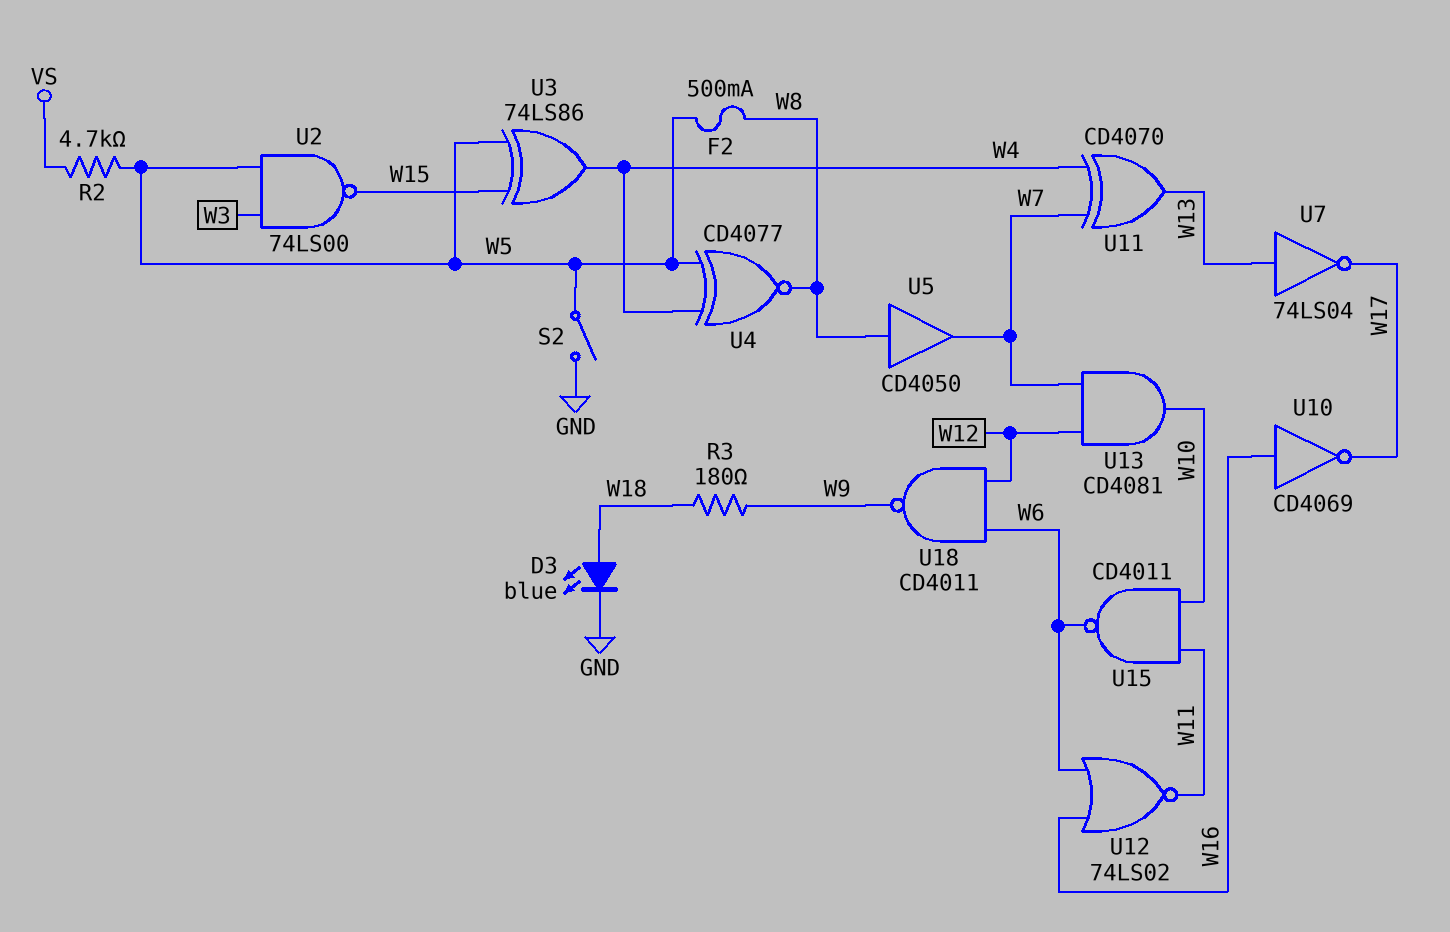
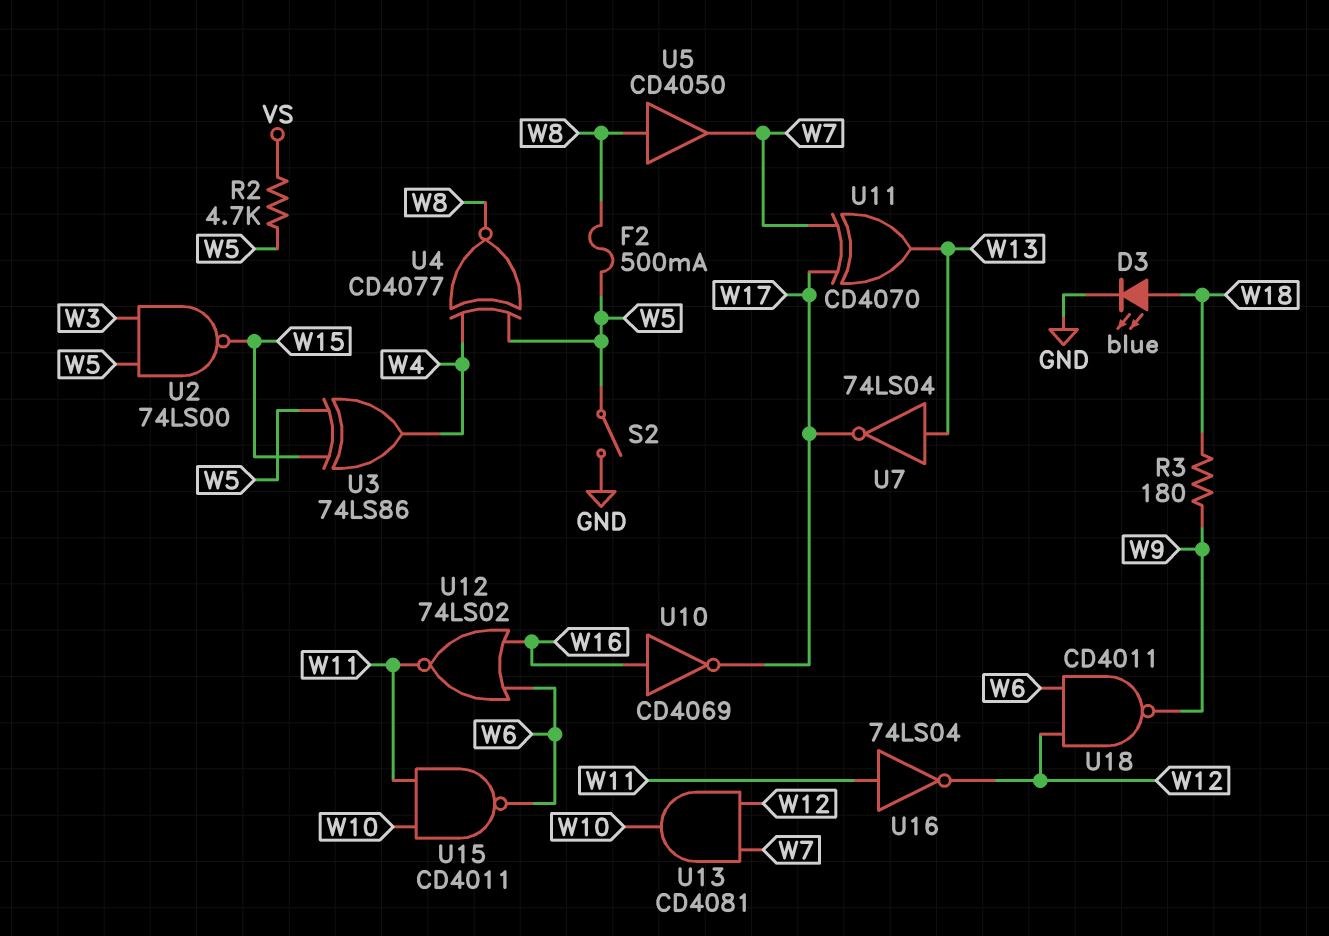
U11: XOR CD4070 (in W4, in W7, out W13) -> XOR CD4070 (in W7, in W17, out W13)
U16: none -> NOT 74LS04 (in W11, out W12)

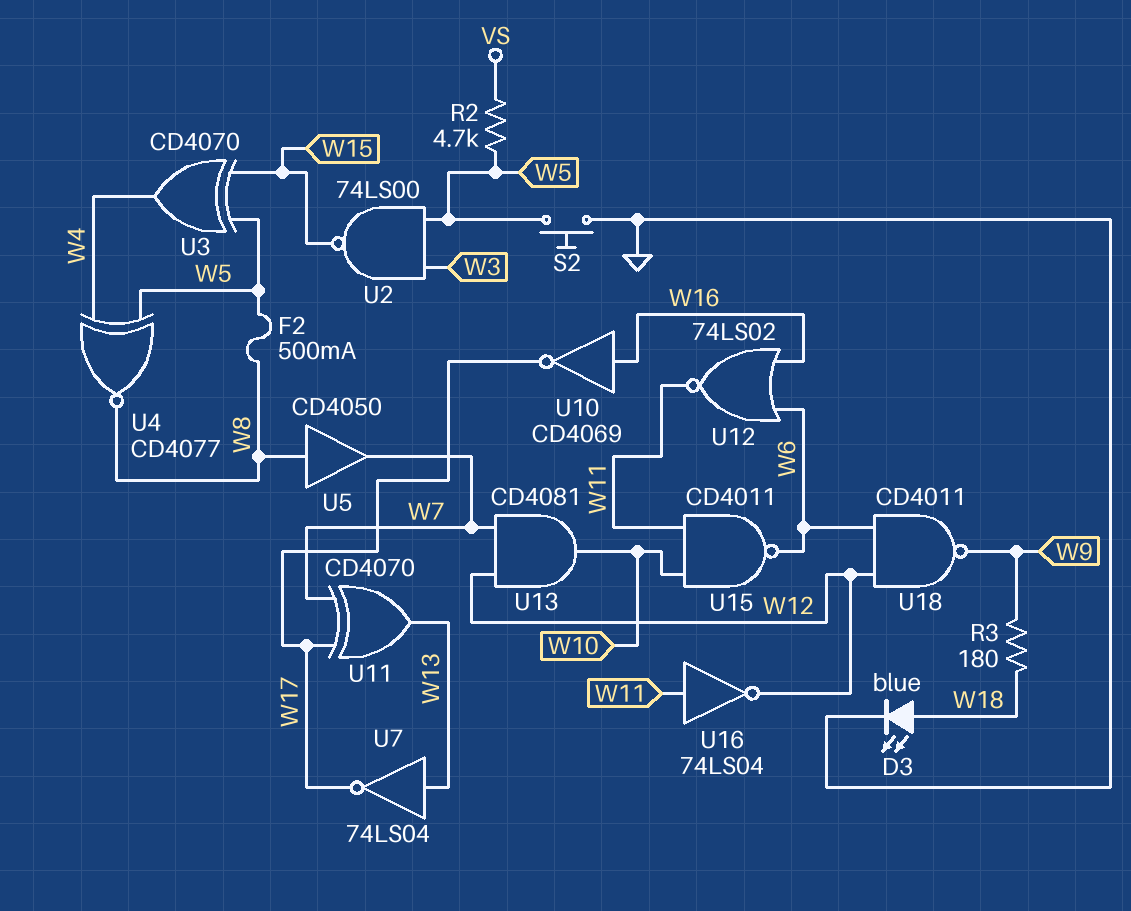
S2: switch (GND, W5) -> button (GND, W5)
U3: XOR 74LS86 (in W5, in W15, out W4) -> XOR CD4070 (in W5, in W15, out W4)

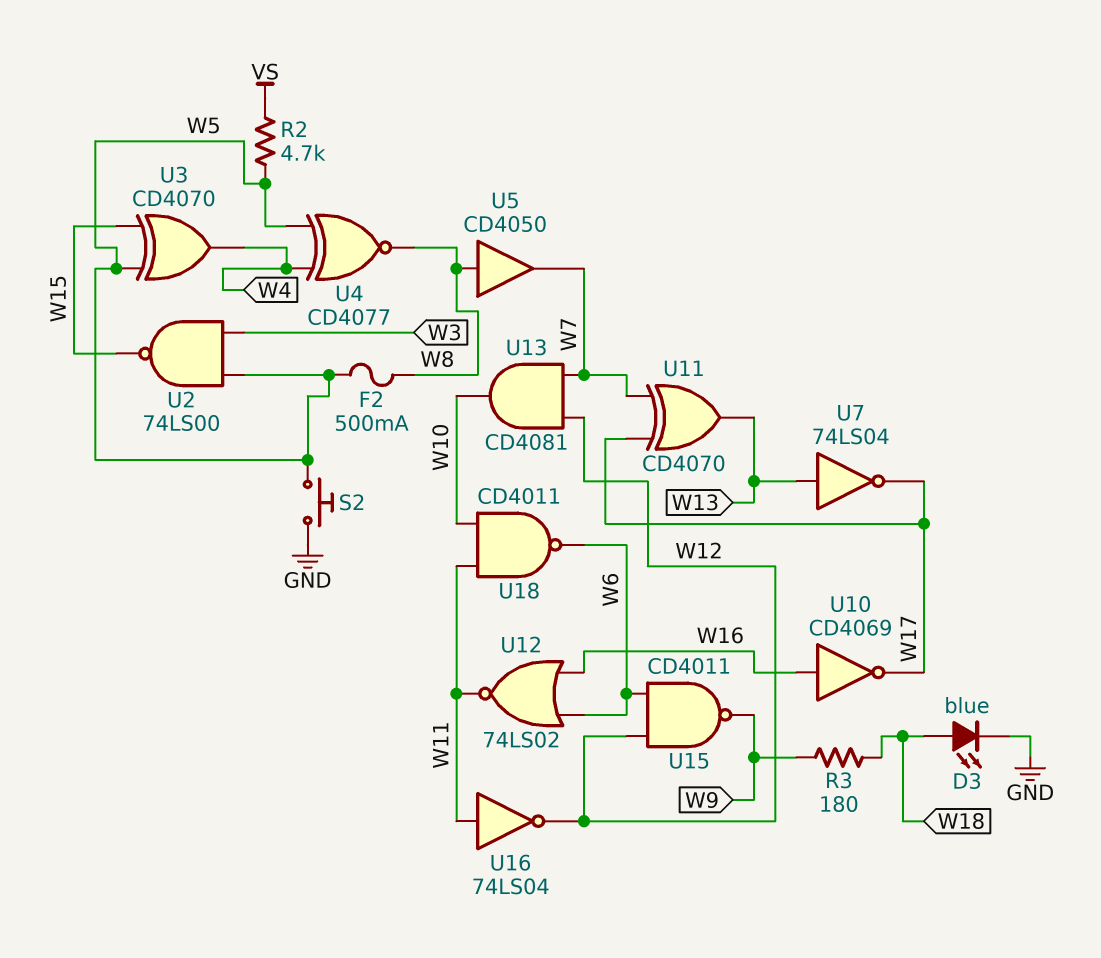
U15: NAND CD4011 (in W10, in W11, out W6) -> NAND CD4011 (in W6, in W12, out W9)
U18: NAND CD4011 (in W6, in W12, out W9) -> NAND CD4011 (in W10, in W11, out W6)

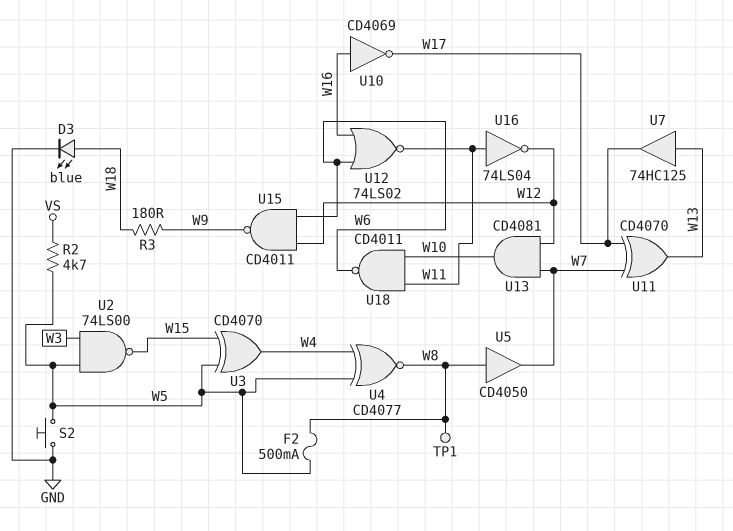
TP1: none -> test point (W8)
U7: NOT 74LS04 (in W13, out W17) -> buffer 74HC125 (in W13, out W17)

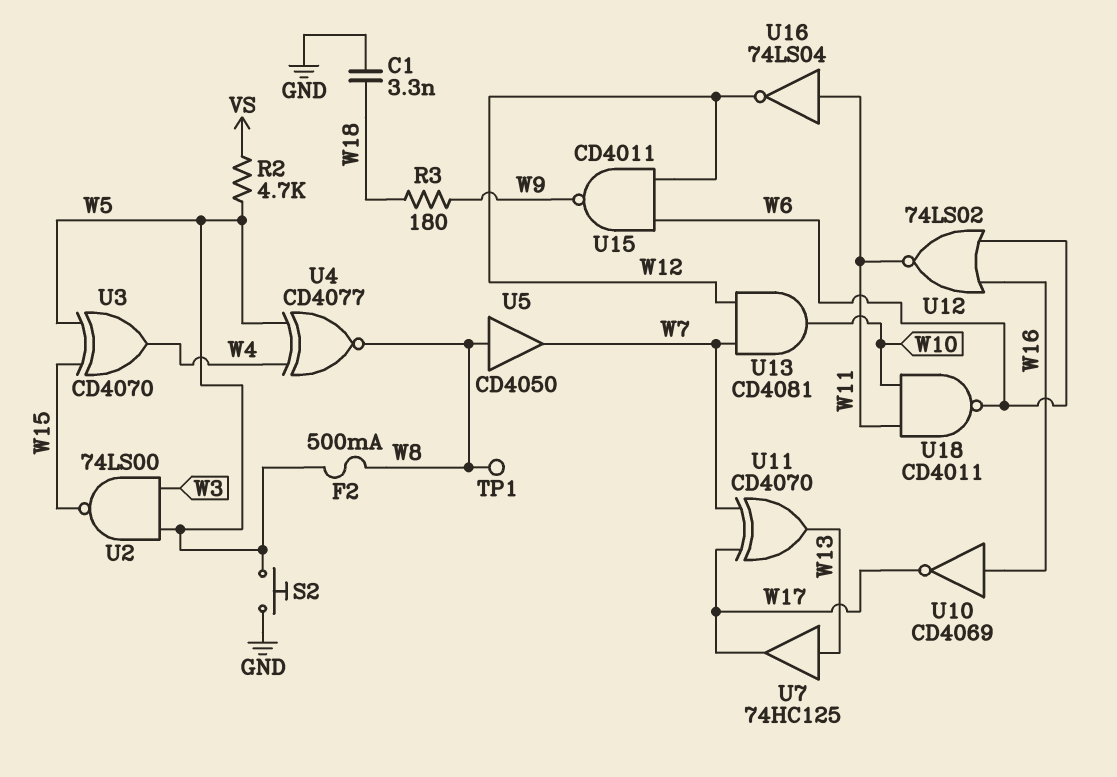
C1: none -> 3.3nF (GND, W18)
D3: LED blue (A W18, K GND) -> none

